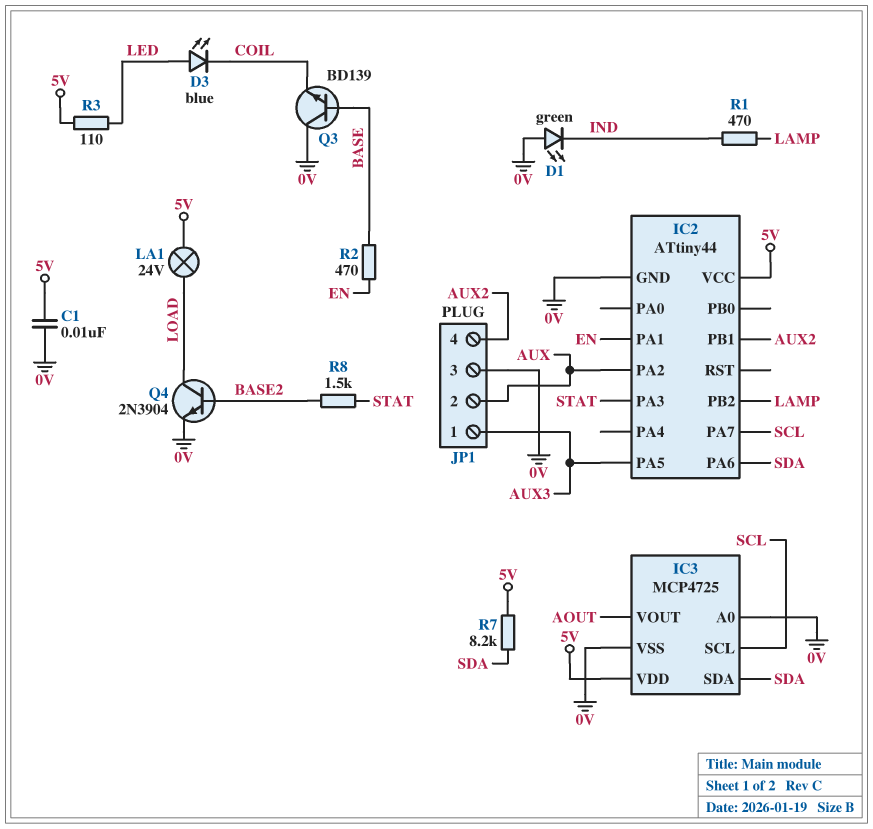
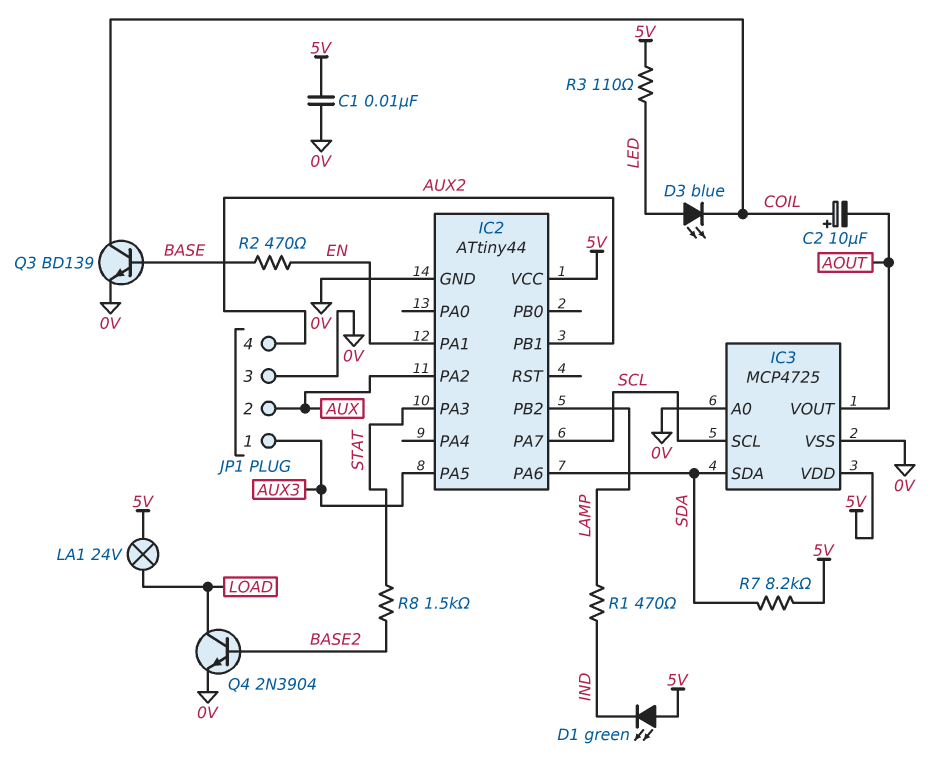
C2: none -> 10uF (plus COIL, minus AOUT)
D1: LED green (A 0V, K IND) -> LED green (A 5V, K IND)
Q3: NPN BD139 (B BASE, C 0V, E COIL) -> NPN BD139 (B BASE, C COIL, E 0V)

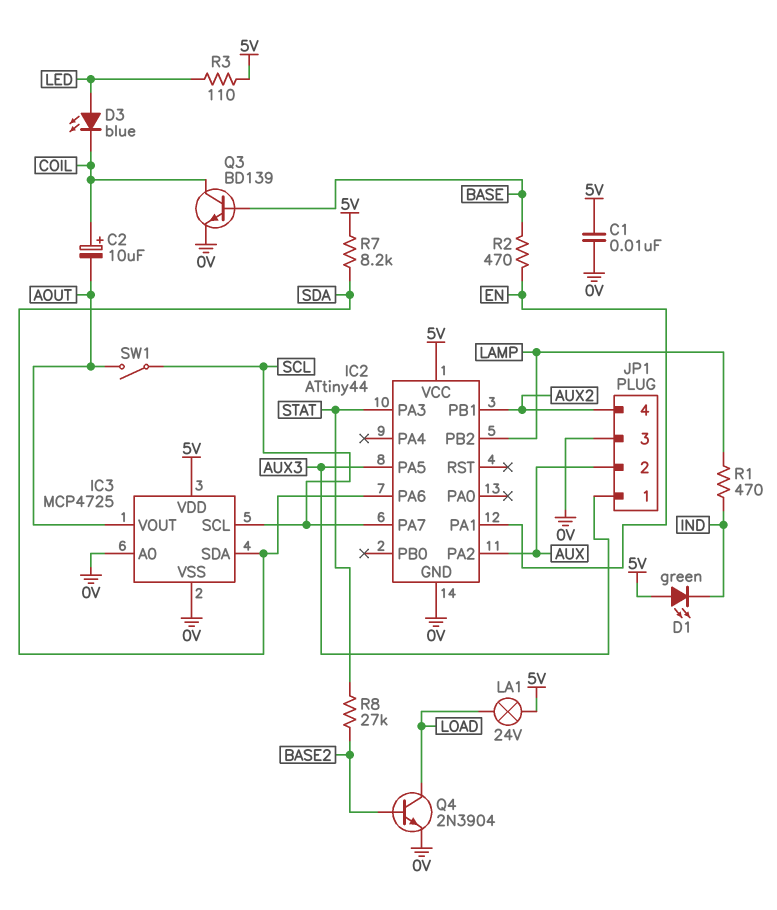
R8: 1.5k (BASE2, STAT) -> 27k (BASE2, STAT)
SW1: none -> switch (AOUT, SCL)

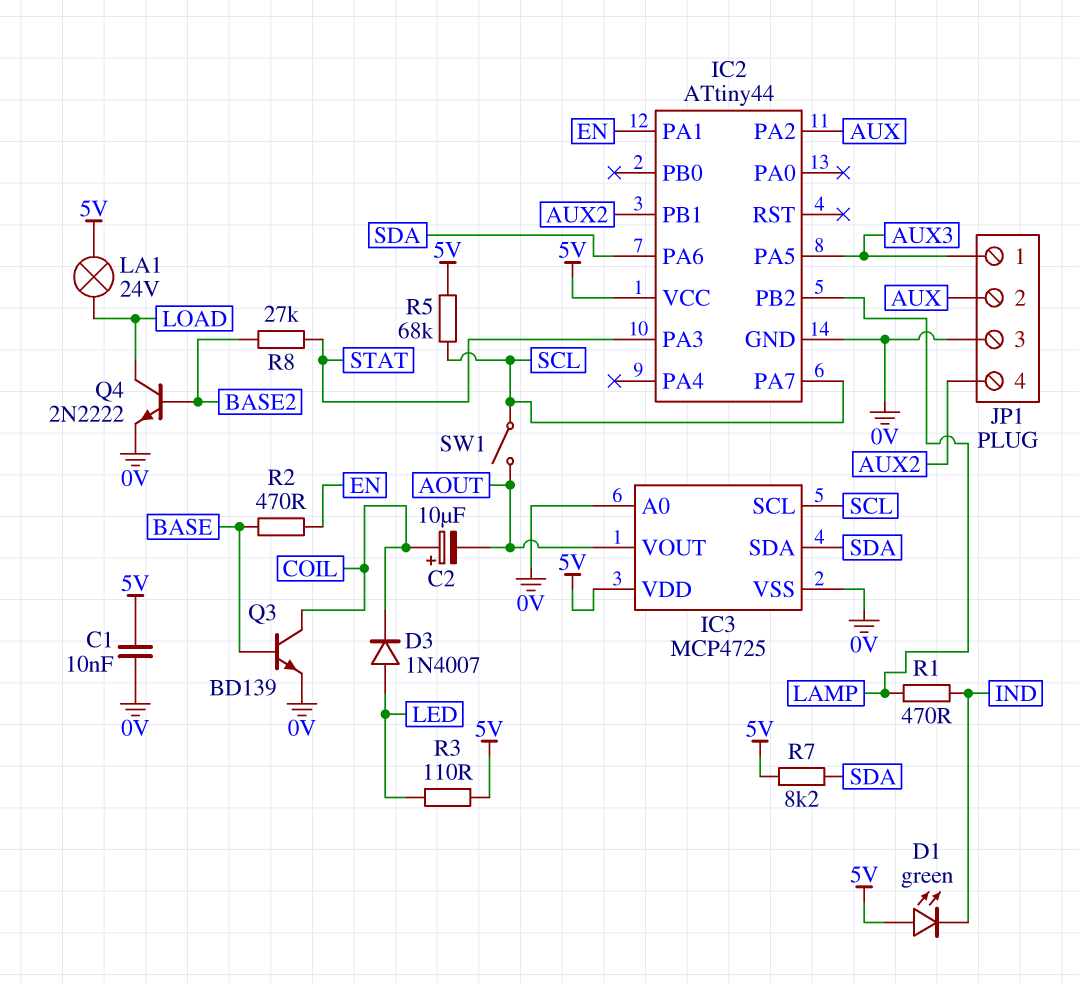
D3: LED blue (A LED, K COIL) -> diode 1N4007 (A LED, K COIL)
Q4: NPN 2N3904 (B BASE2, C LOAD, E 0V) -> NPN 2N2222 (B BASE2, C LOAD, E 0V)
R5: none -> 68k (5V, SCL)

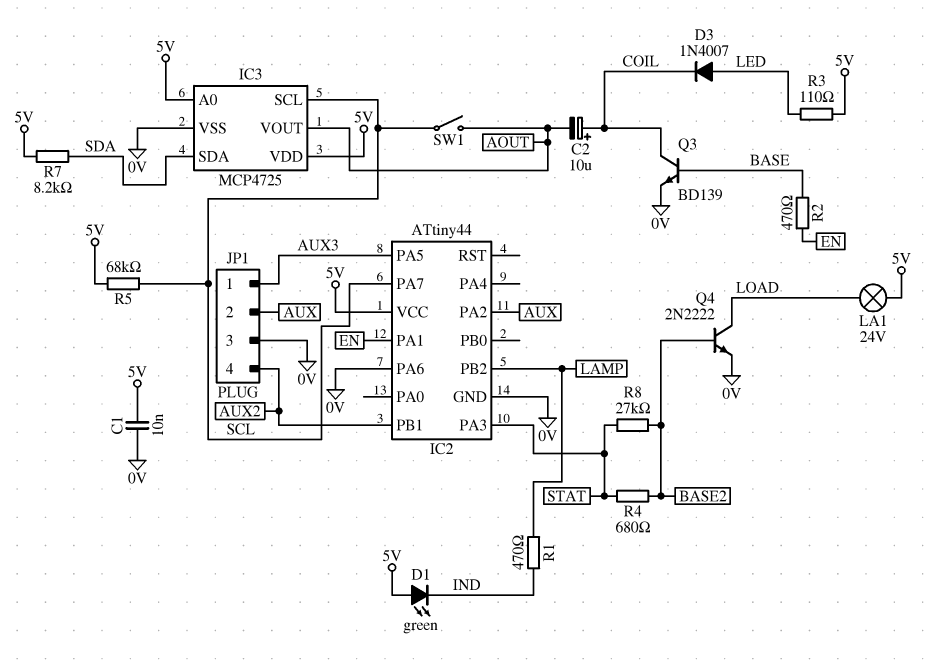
IC2 pin PA6: SDA -> 0V
IC3 pin A0: 0V -> 5V
R4: none -> 680 (BASE2, STAT)

